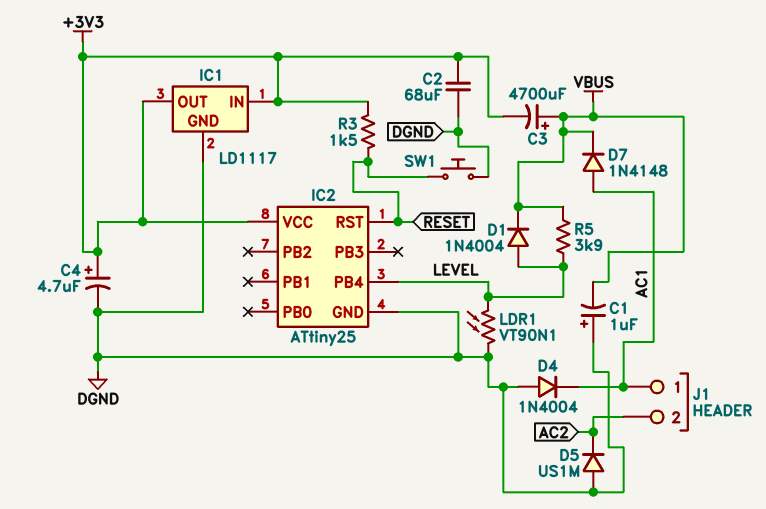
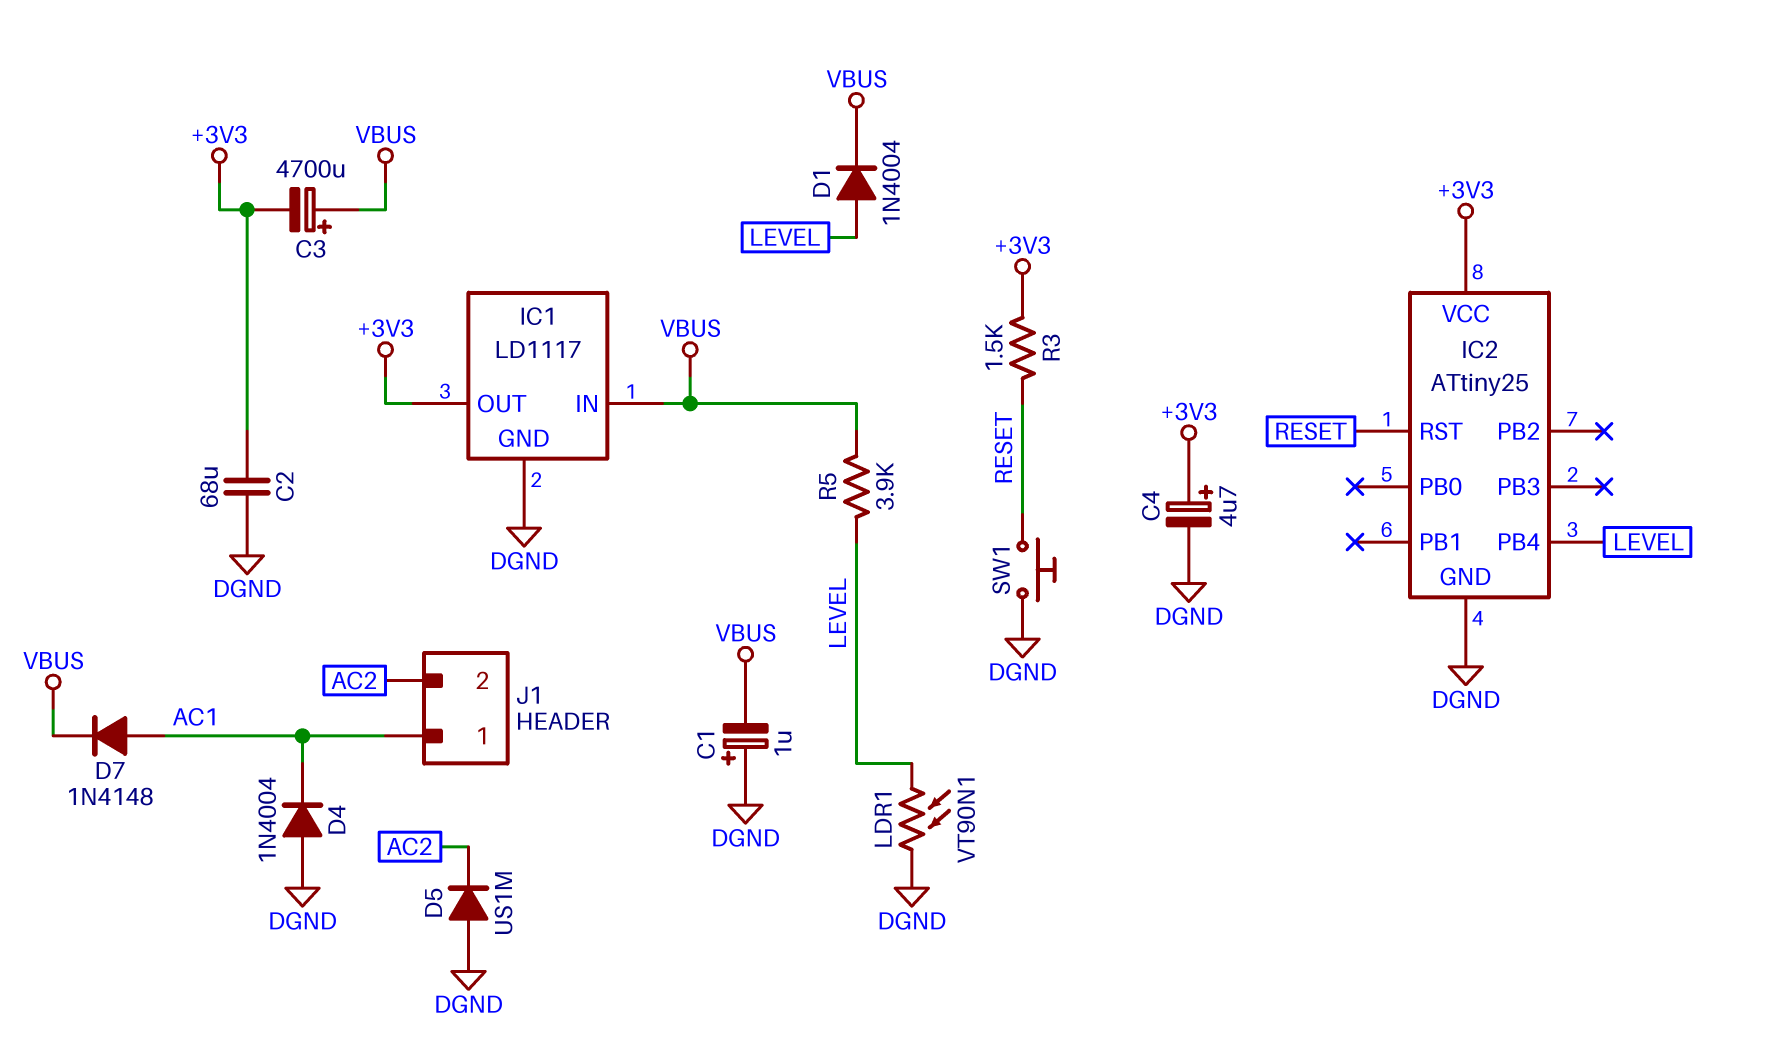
IC1 pin IN: +3V3 -> VBUS

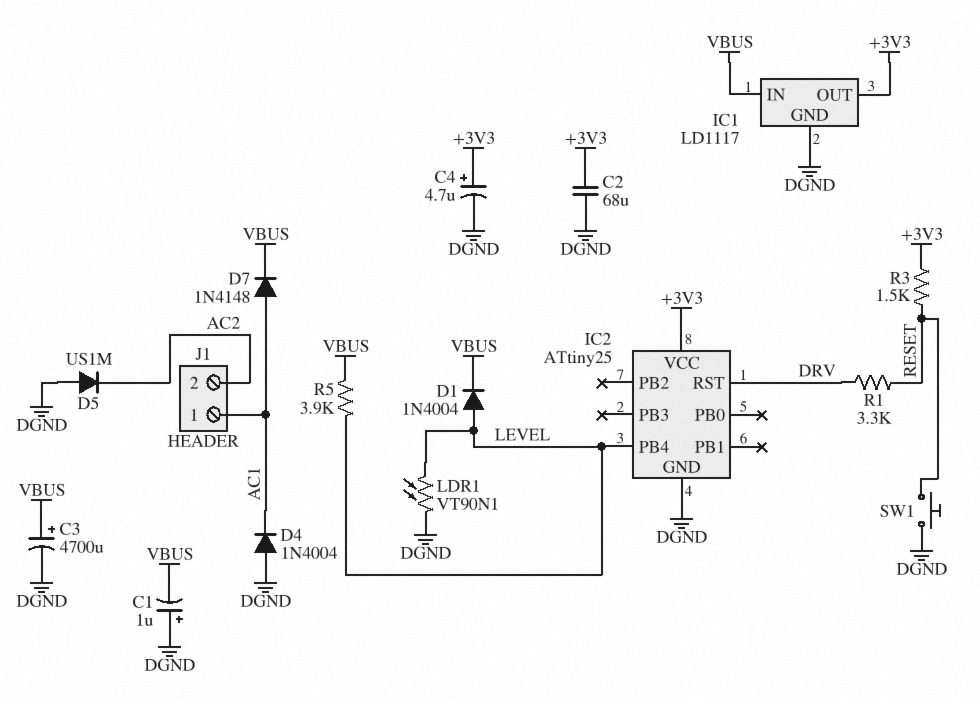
C3: 4700uF (plus VBUS, minus +3V3) -> 4700uF (plus VBUS, minus DGND)
IC2 pin RST: RESET -> DRV
R1: none -> 3.3k (DRV, RESET)

